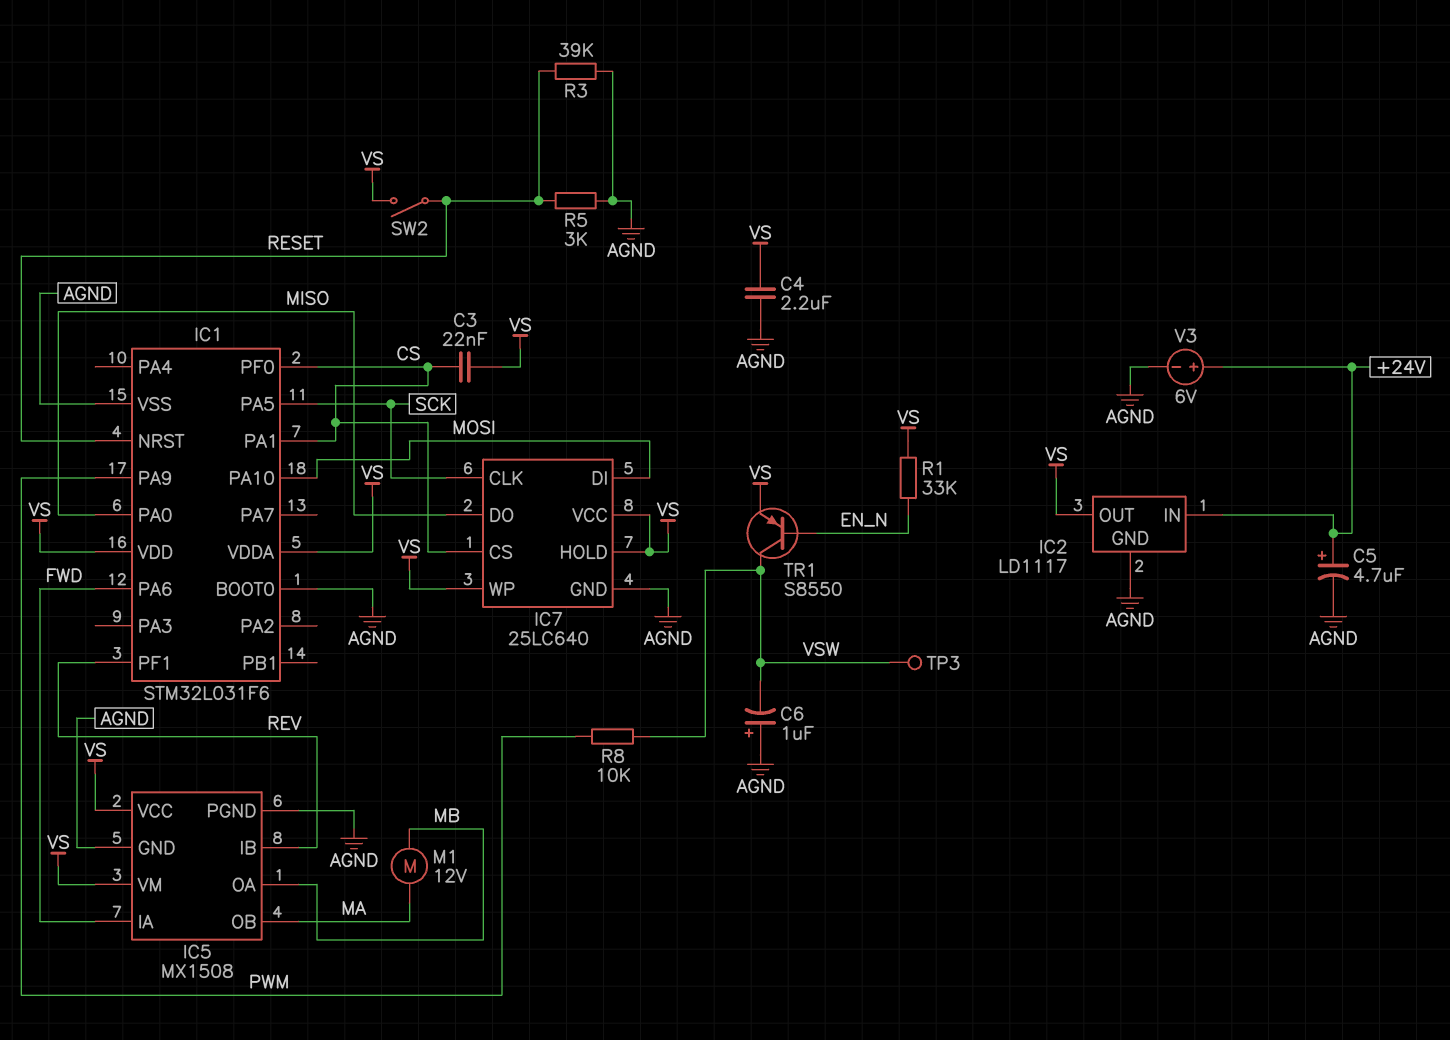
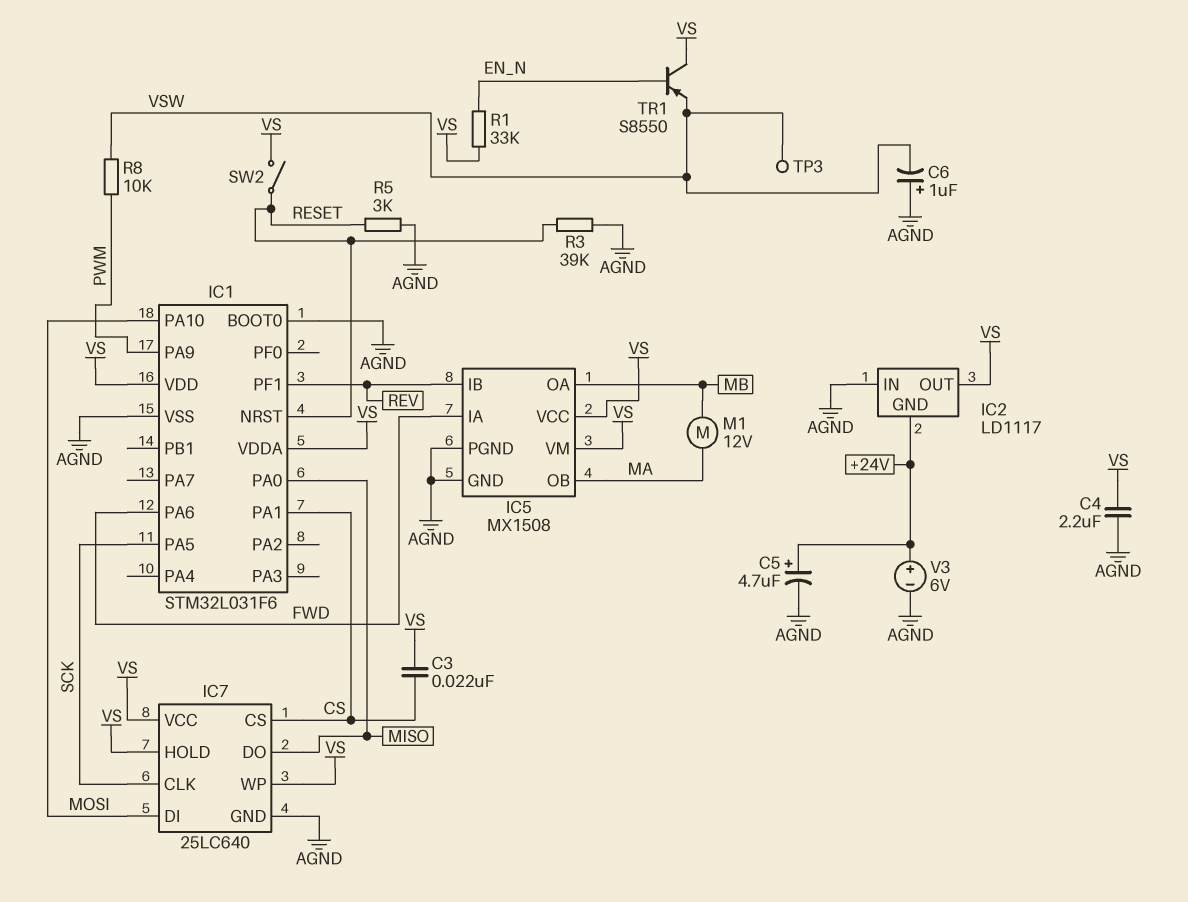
IC1 pin PF0: CS -> none
IC2 pin GND: AGND -> +24V
IC2 pin IN: +24V -> AGND
TR1: PNP S8550 (B EN_N, C VSW, E VS) -> PNP S8550 (B EN_N, C VS, E VSW)

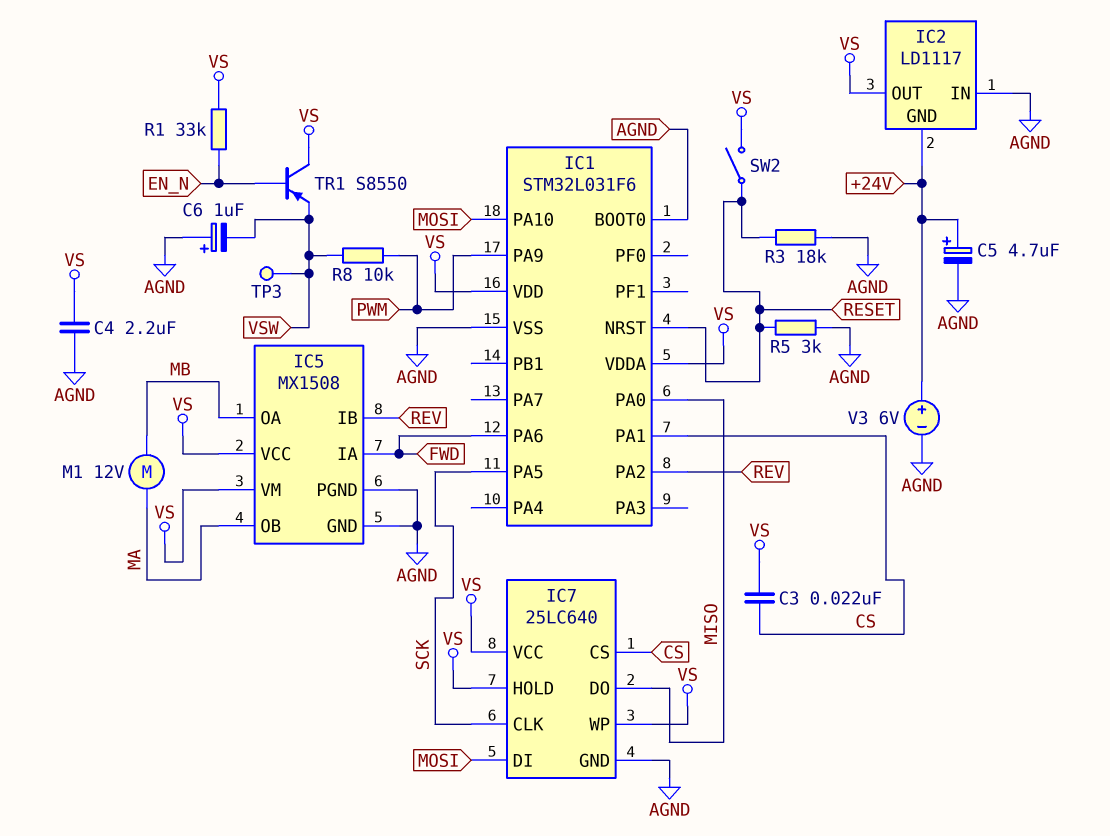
IC1 pin PA2: none -> REV
IC1 pin PF1: REV -> none
R3: 39k (AGND, RESET) -> 18k (AGND, RESET)

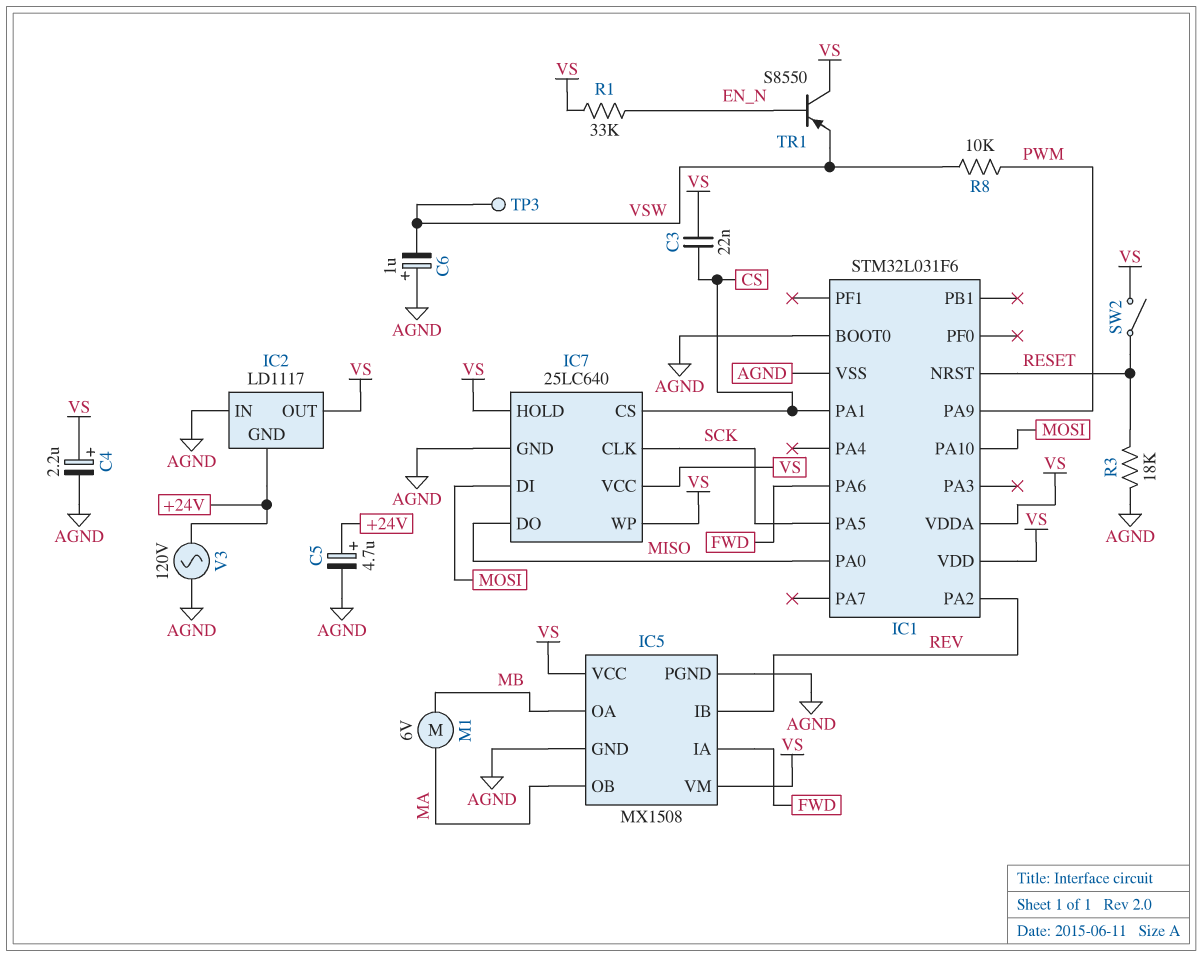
C4: 2.2uF (AGND, VS) -> 2.2uF (plus VS, minus AGND)
M1: motor 12V (MA, MB) -> motor 6V (MA, MB)
R5: 3k (AGND, RESET) -> none
V3: 6V (plus +24V, minus AGND) -> AC 120V (+24V, AGND)

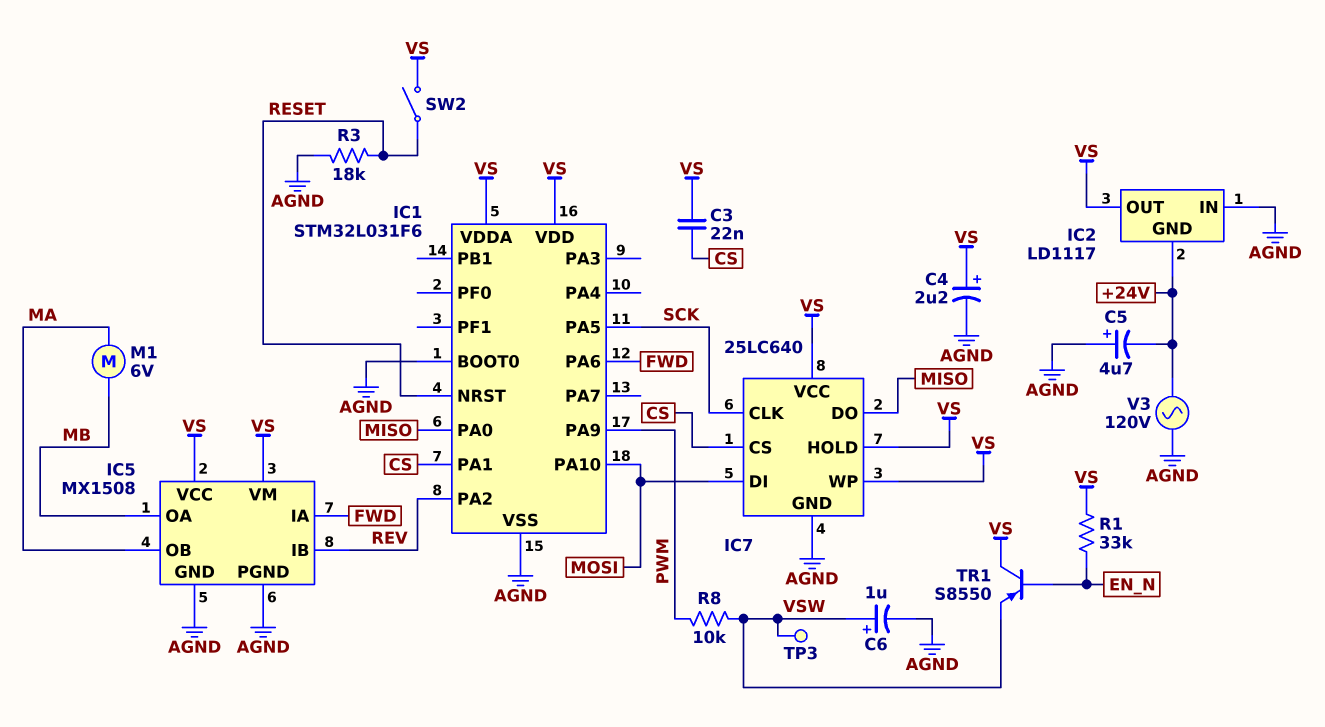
C5: 4.7uF (plus +24V, minus AGND) -> 4.7uF (plus AGND, minus +24V)
C6: 1uF (plus AGND, minus VSW) -> 1uF (plus VSW, minus AGND)

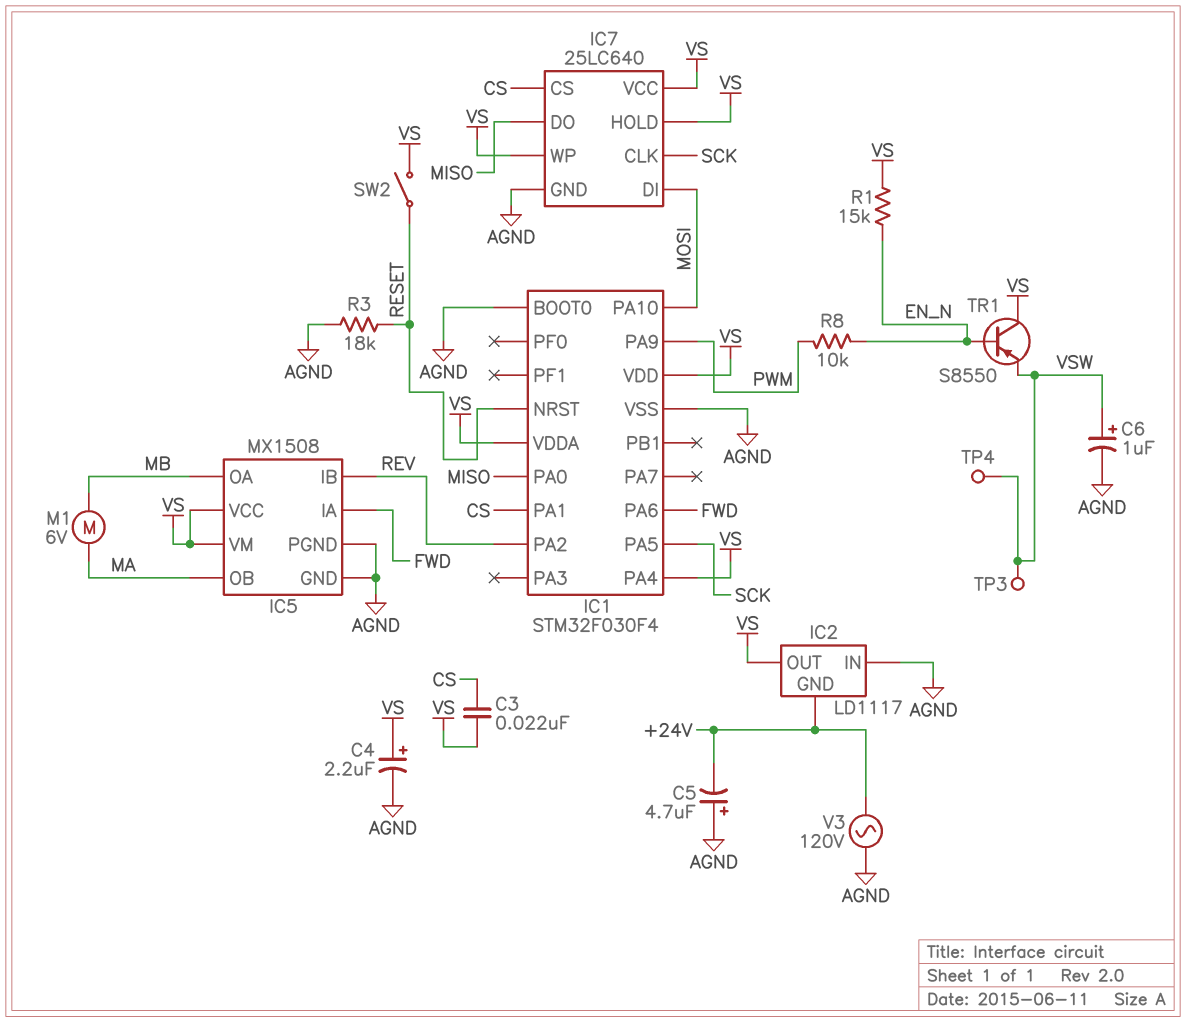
IC1: STM32L031F6 -> STM32F030F4
IC1 pin PA4: none -> VS
R1: 33k (EN_N, VS) -> 15k (EN_N, VS)
R8: 10k (PWM, VSW) -> 10k (EN_N, PWM)
TP4: none -> test point (VSW)

